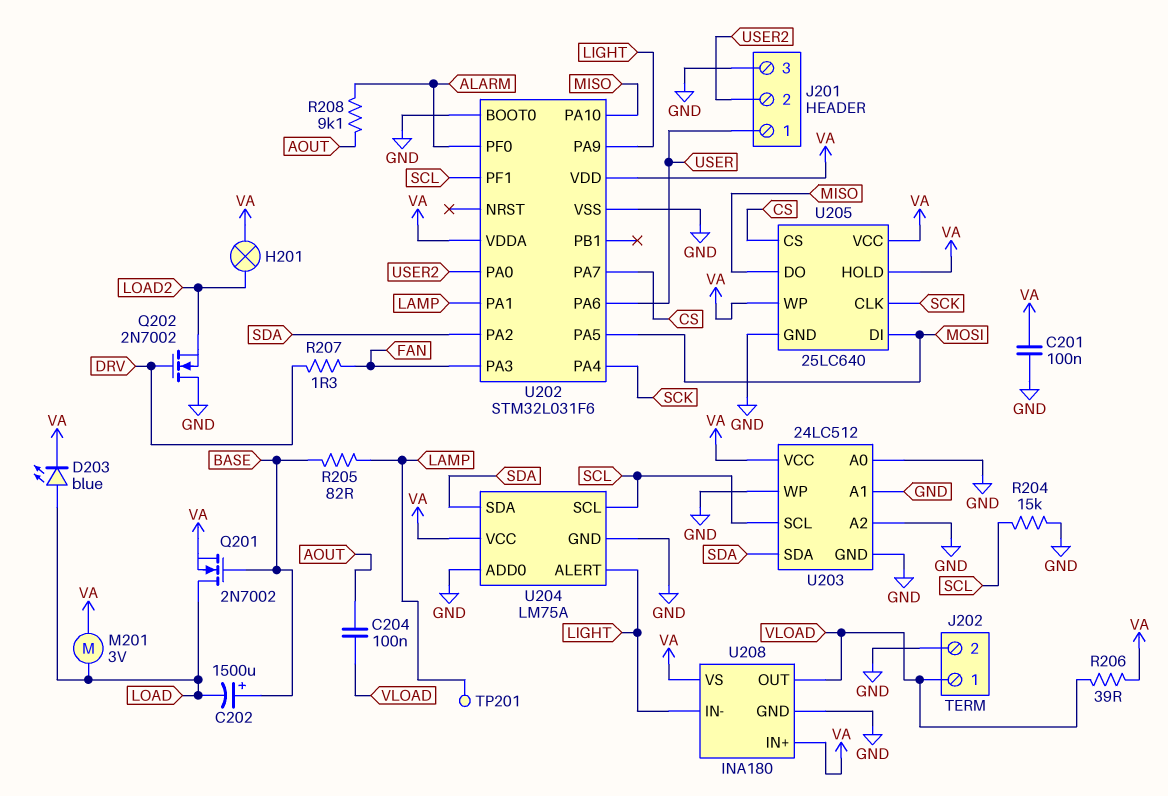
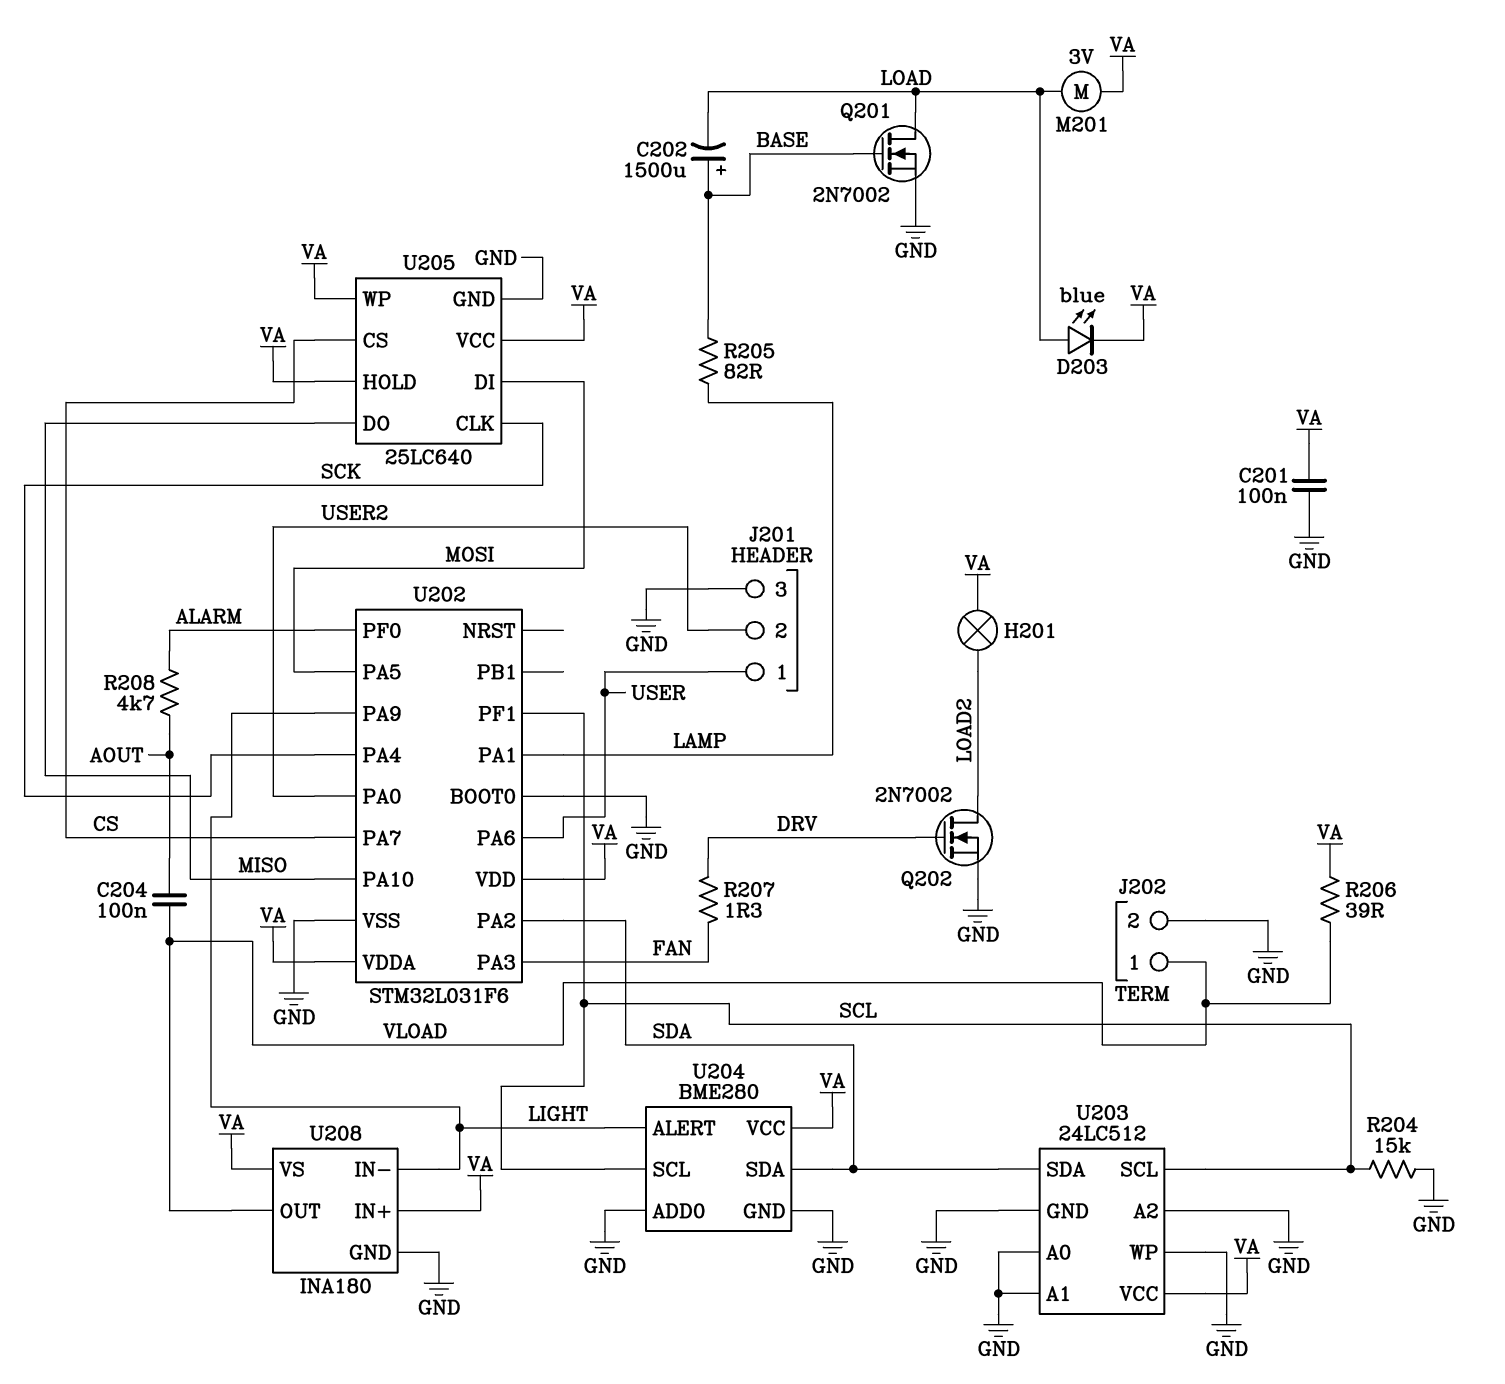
Q201: NMOS 2N7002 (G BASE, D LOAD, S VA) -> NMOS 2N7002 (G BASE, D LOAD, S GND)
Q202: NMOS 2N7002 (G DRV, D GND, S LOAD2) -> NMOS 2N7002 (G DRV, D LOAD2, S GND)
R208: 9.1k (ALARM, AOUT) -> 4.7k (ALARM, AOUT)
TP201: test point (LAMP) -> none
U204: LM75A -> BME280

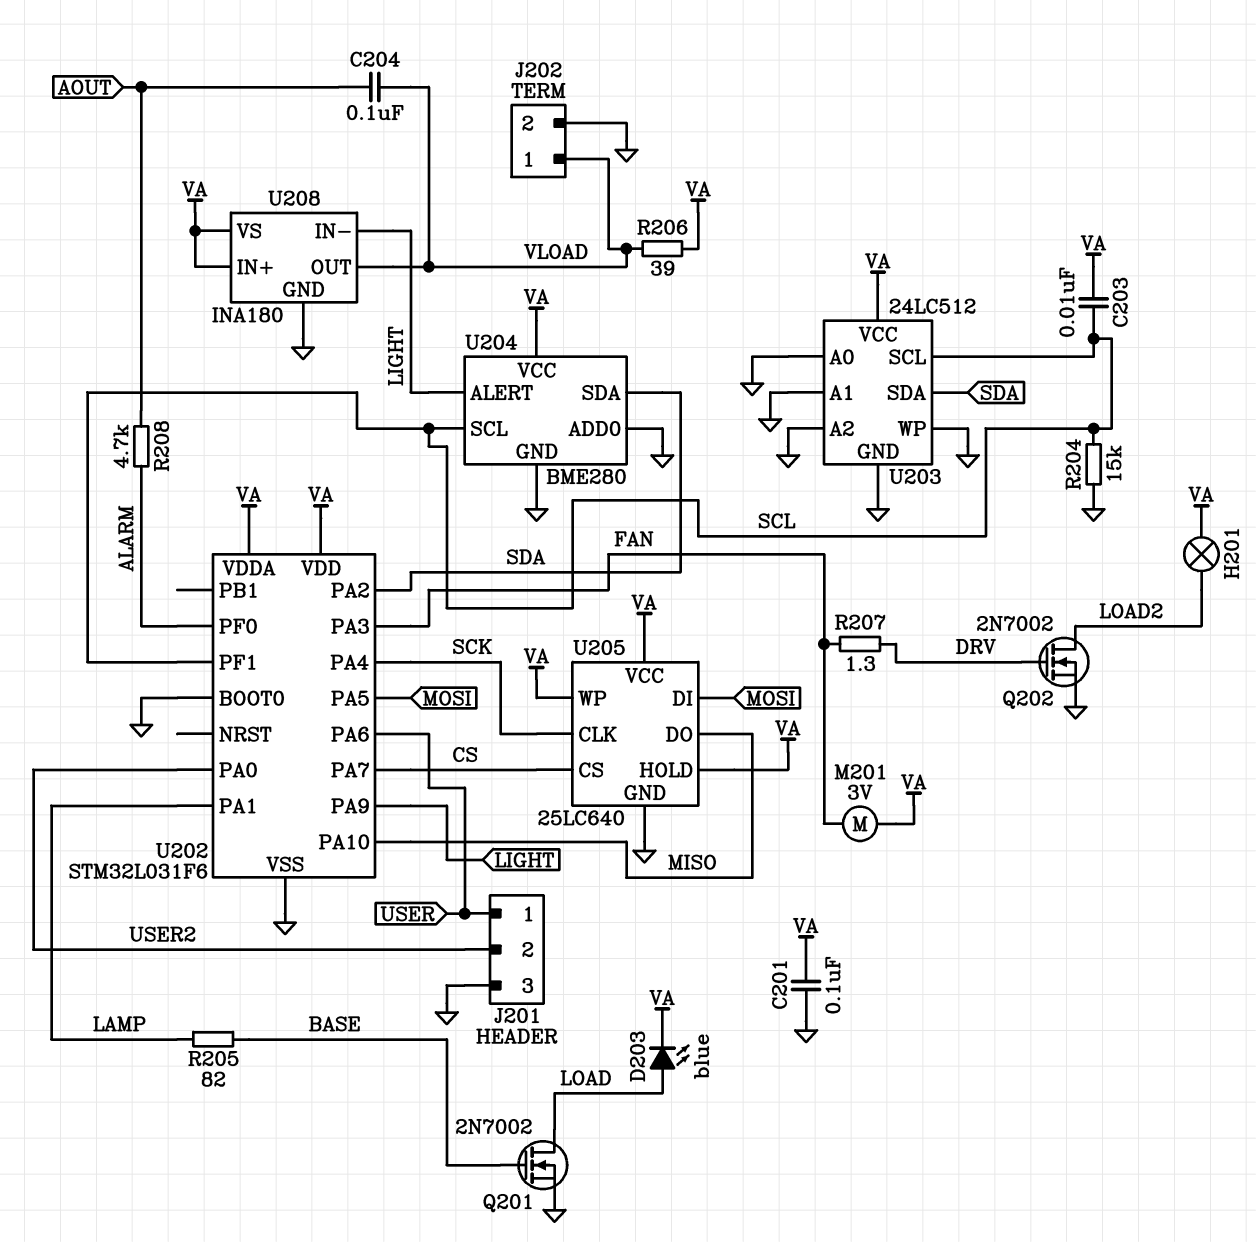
C202: 1500uF (plus BASE, minus LOAD) -> none
C203: none -> 10nF (SCL, VA)
M201: motor 3V (LOAD, VA) -> motor 3V (FAN, VA)

